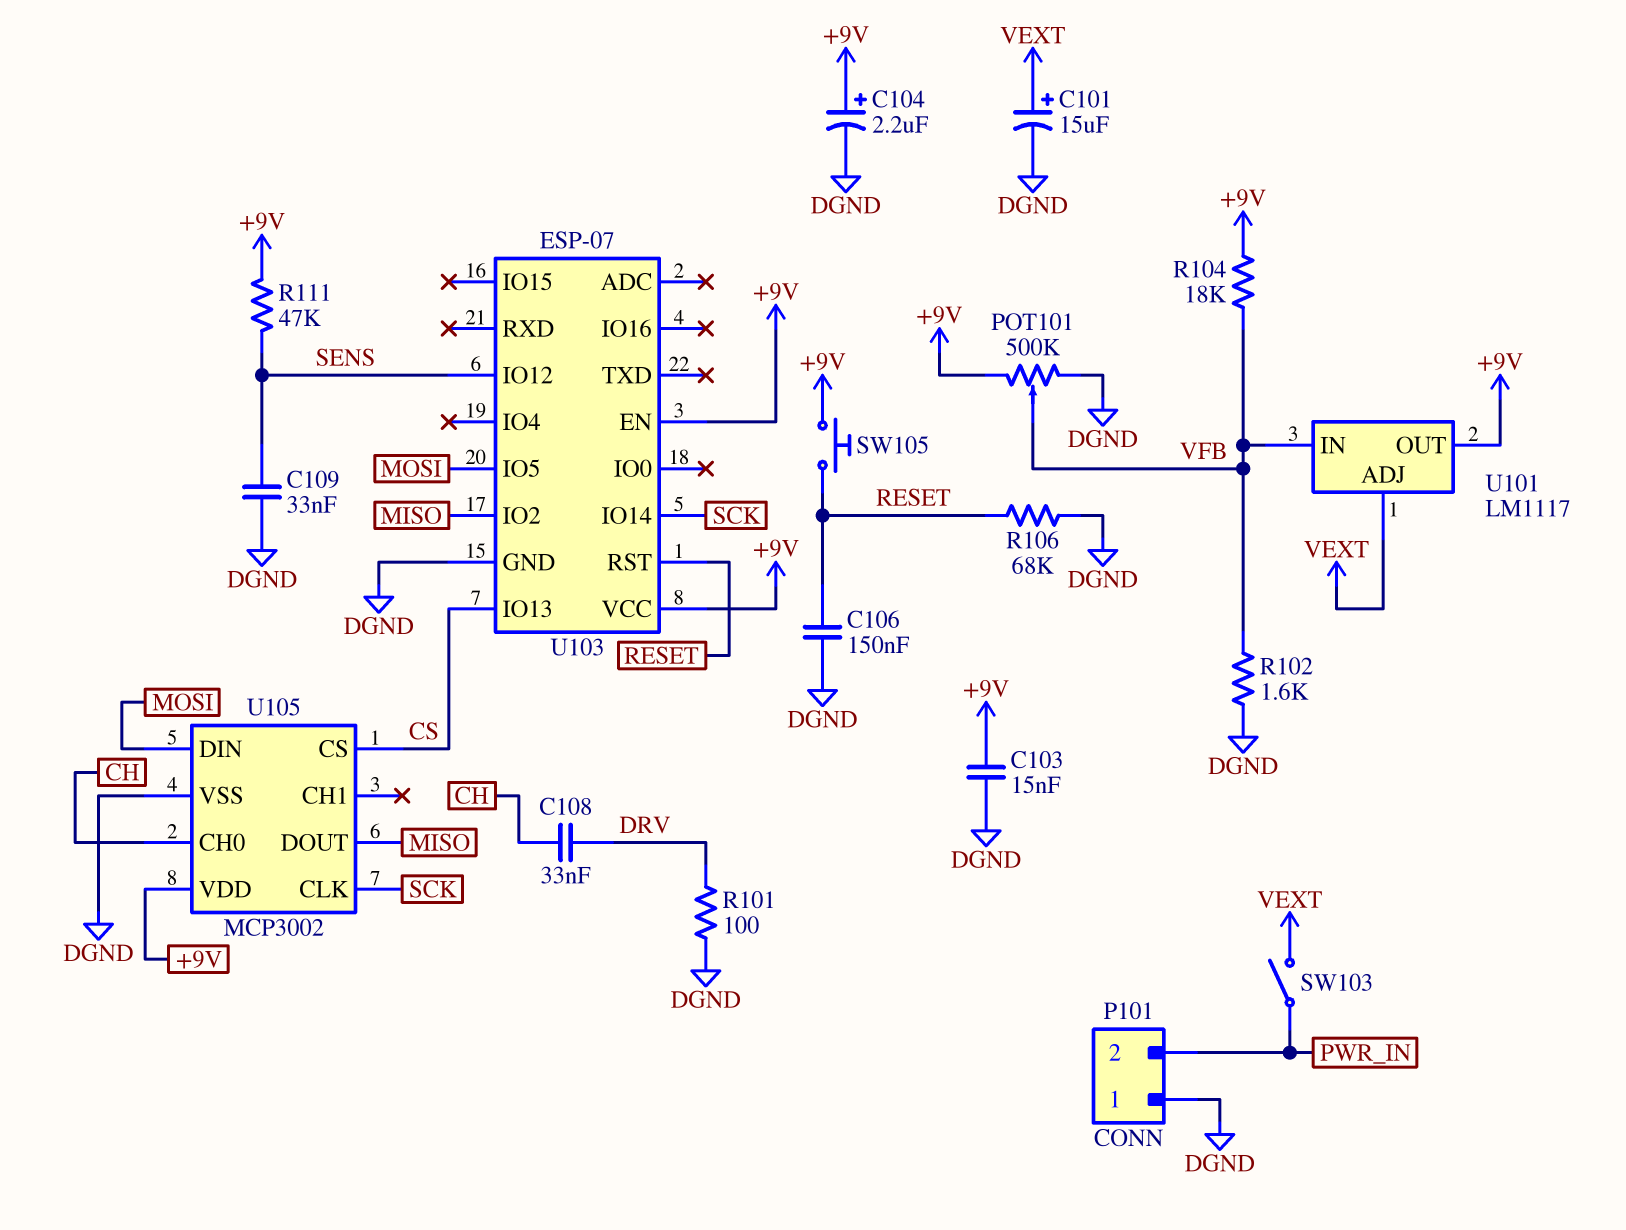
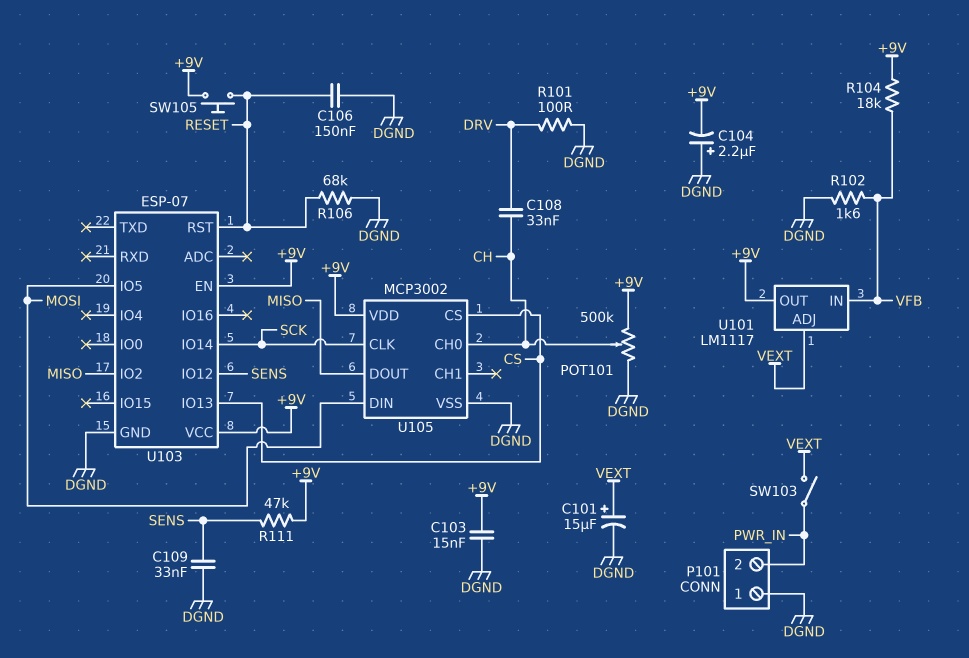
C104: 2.2uF (plus +9V, minus DGND) -> 2.2uF (plus DGND, minus +9V)
POT101: 500k (+9V, DGND, wiper VFB) -> 500k (+9V, DGND, wiper CH)

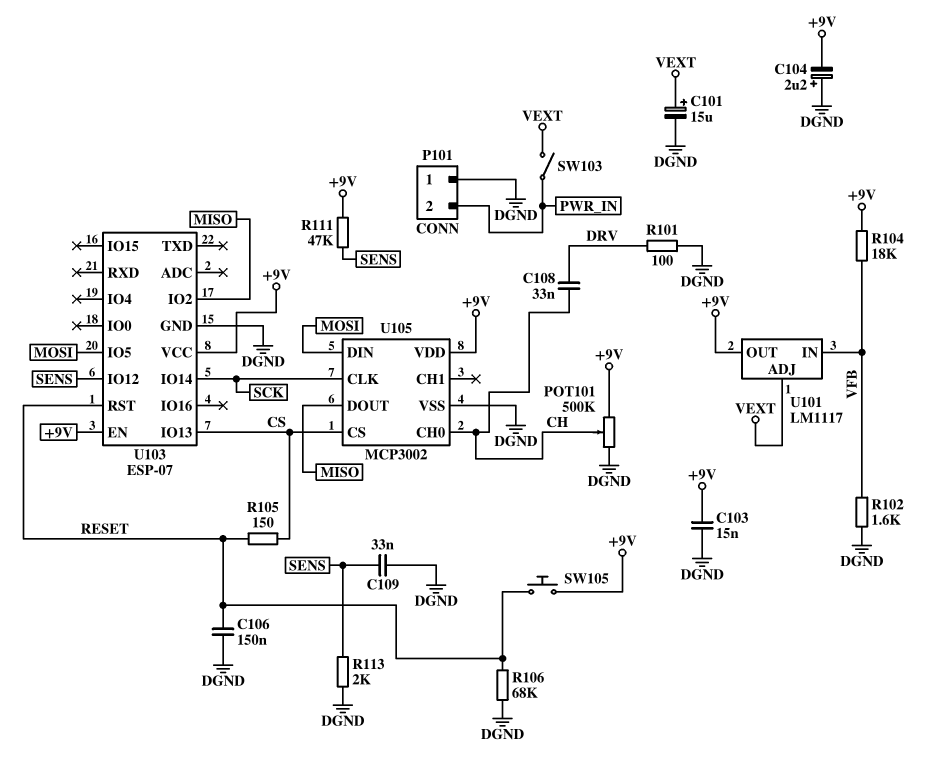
R105: none -> 150 (CS, RESET)
R113: none -> 2k (DGND, SENS)

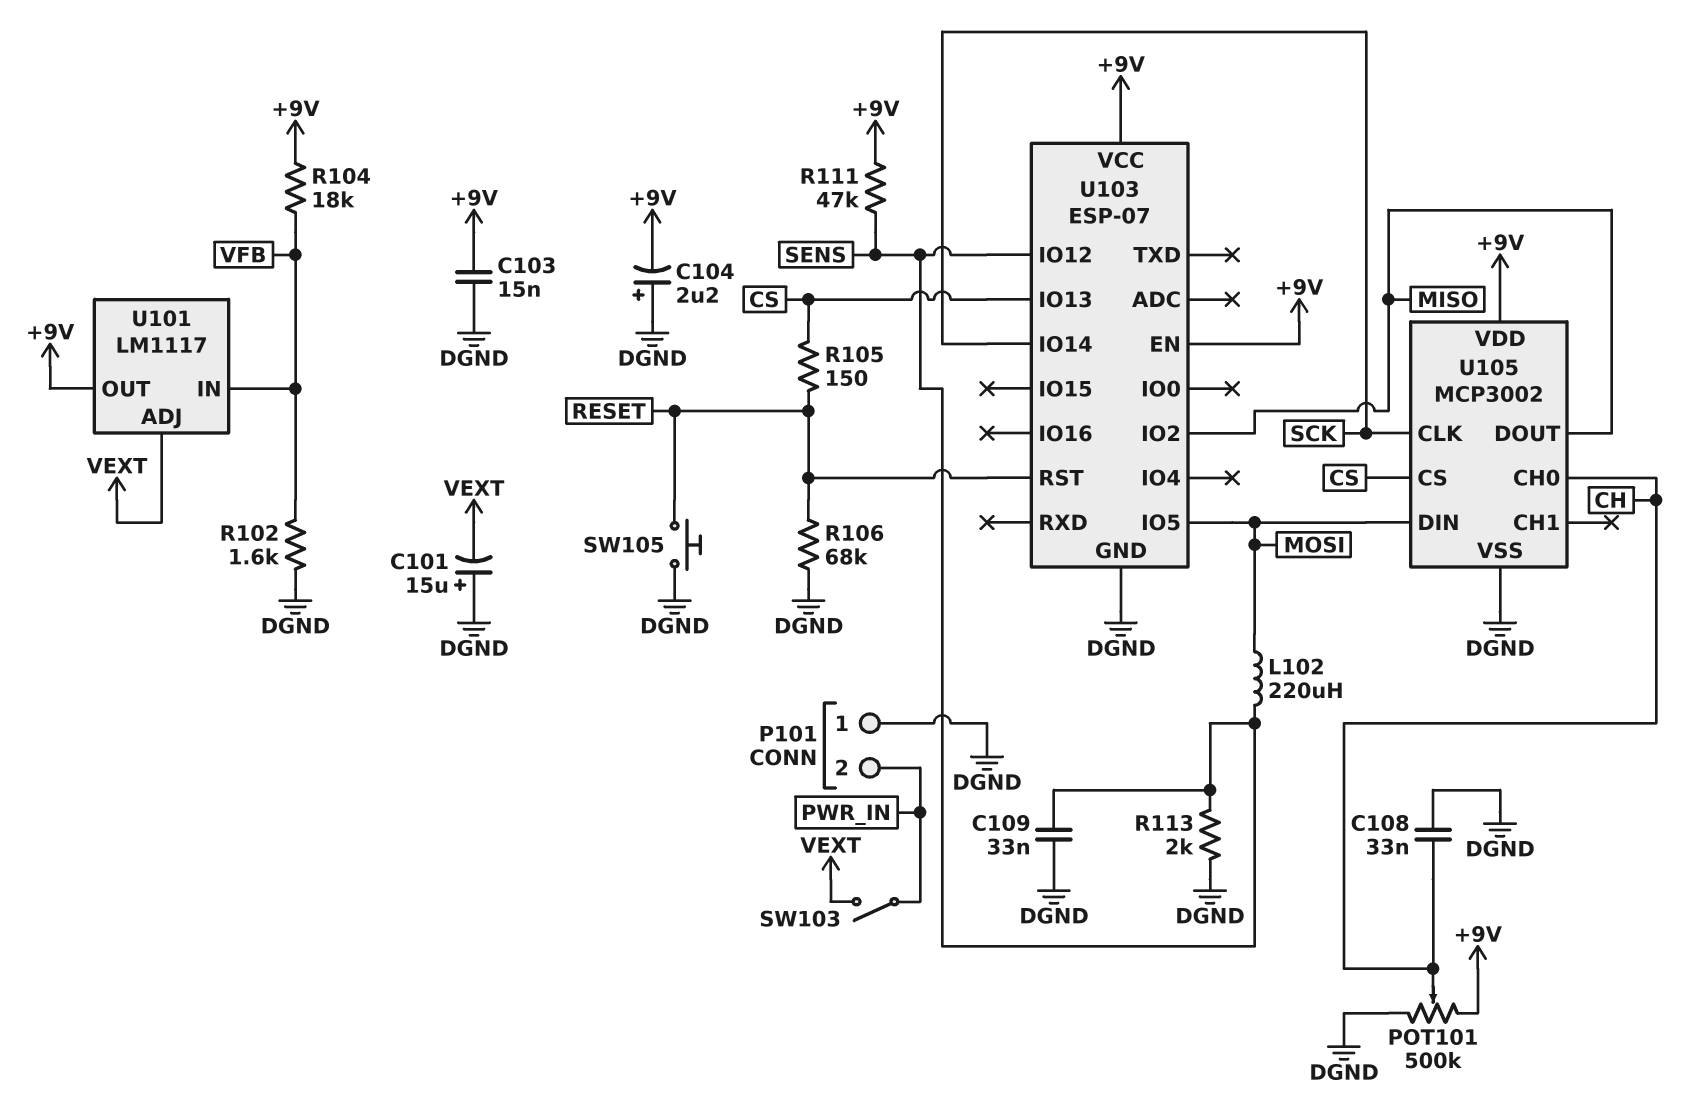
C101: 15uF (plus VEXT, minus DGND) -> 15uF (plus DGND, minus VEXT)
C106: 150nF (DGND, RESET) -> none
C108: 33nF (CH, DRV) -> 33nF (CH, DGND)
L102: none -> 220uH (MOSI, SENS)
R101: 100 (DGND, DRV) -> none
SW105: button (+9V, RESET) -> button (DGND, RESET)

